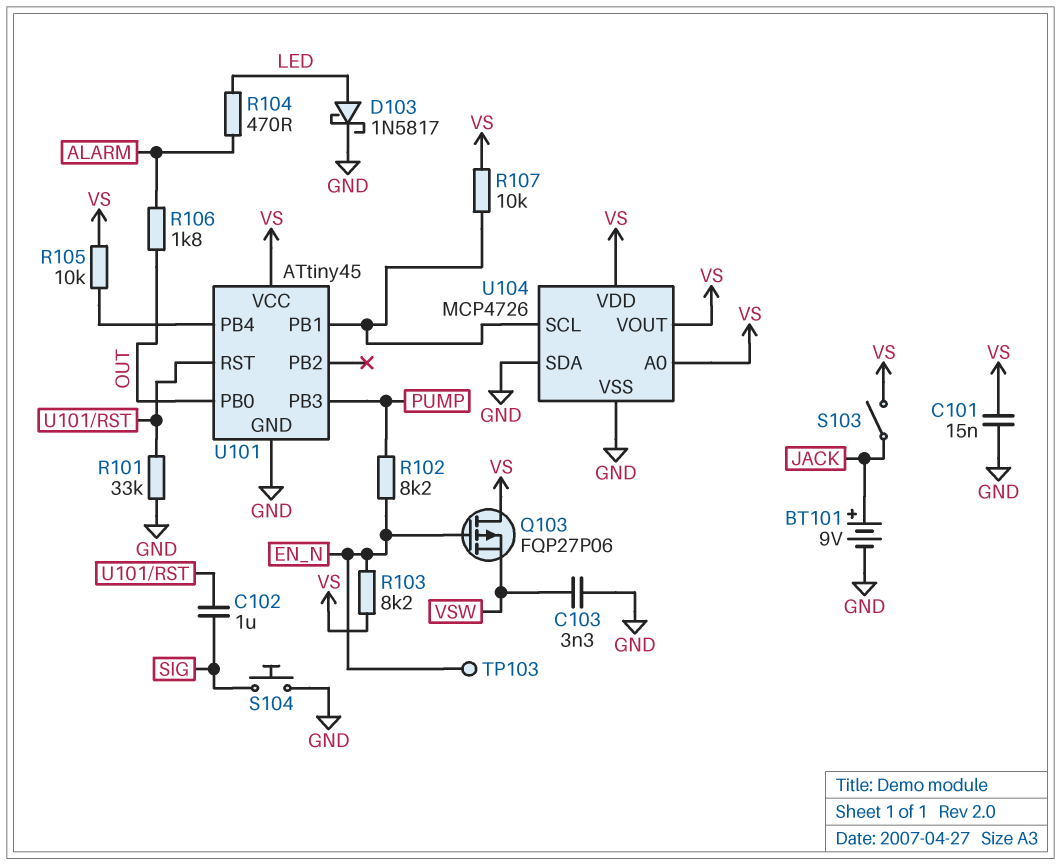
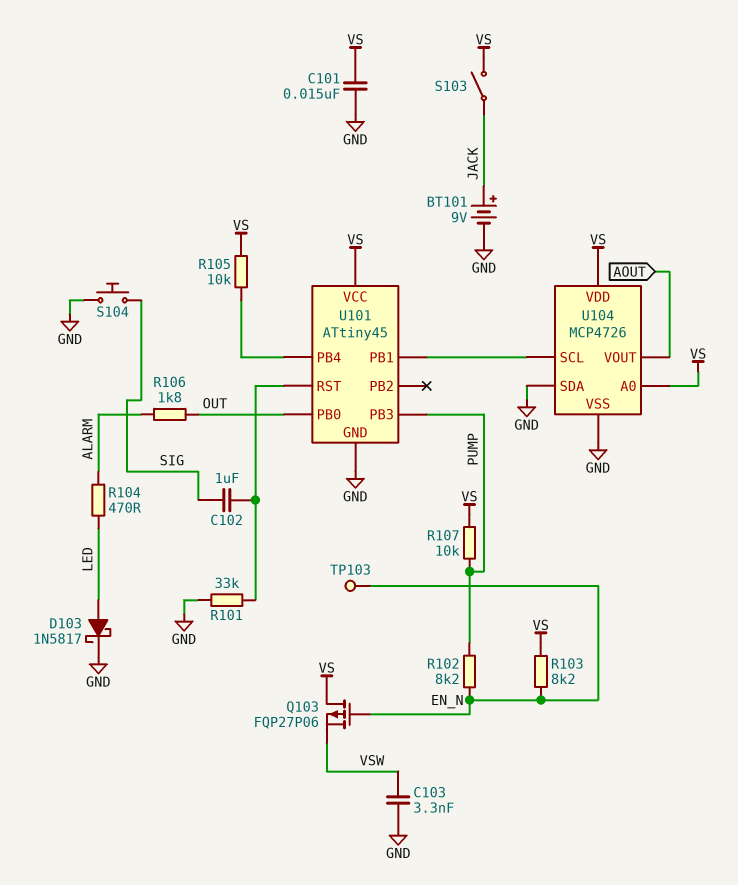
R107: 10k (U101/PB1, VS) -> 10k (PUMP, VS)
U104 pin VOUT: VS -> AOUT

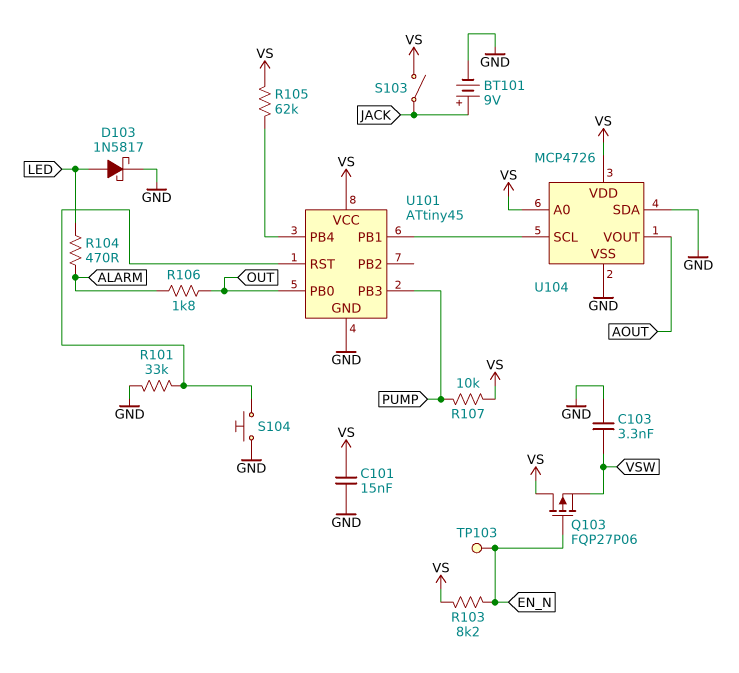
C102: 1uF (SIG, U101/RST) -> none
R102: 8.2k (EN_N, PUMP) -> none
R105: 10k (U101/PB4, VS) -> 62k (U101/PB4, VS)
S104: button (GND, SIG) -> button (GND, U101/RST)

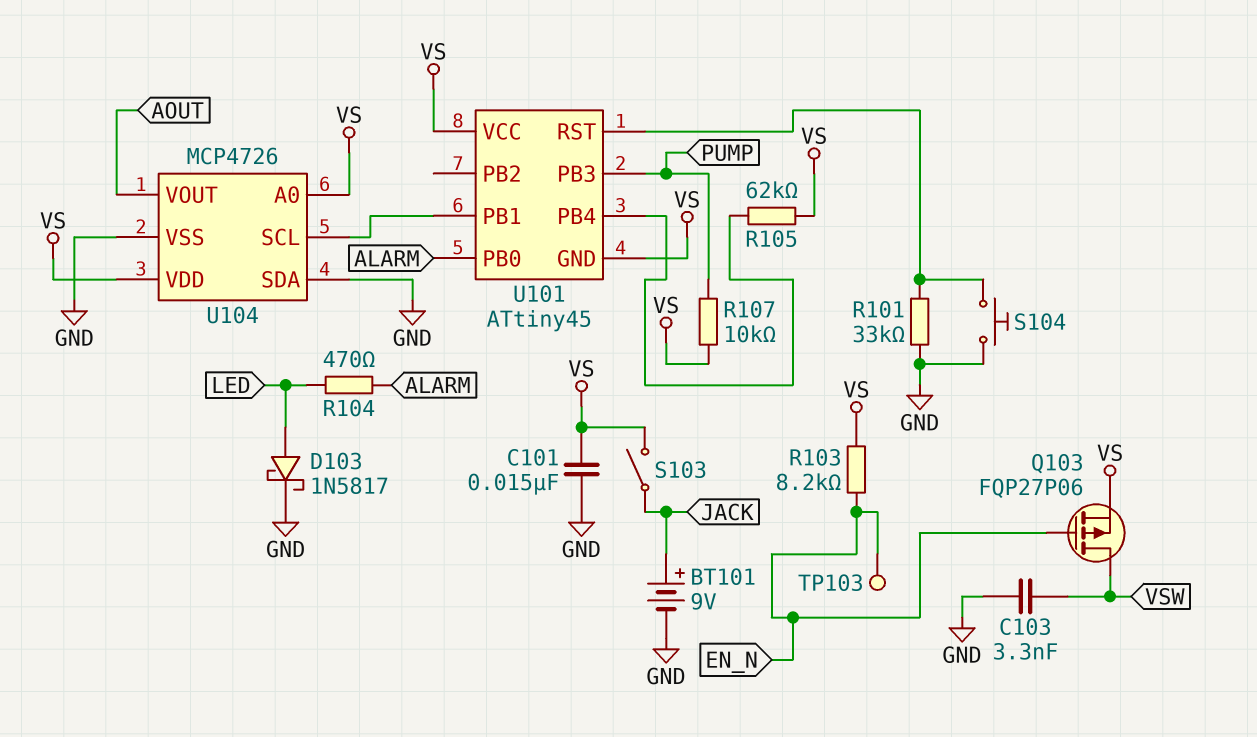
Q103: PMOS FQP27P06 (G EN_N, D VS, S VSW) -> PMOS FQP27P06 (G EN_N, D VSW, S VS)
R106: 1.8k (ALARM, OUT) -> none
U101 pin GND: GND -> VS
U101 pin PB0: OUT -> ALARM

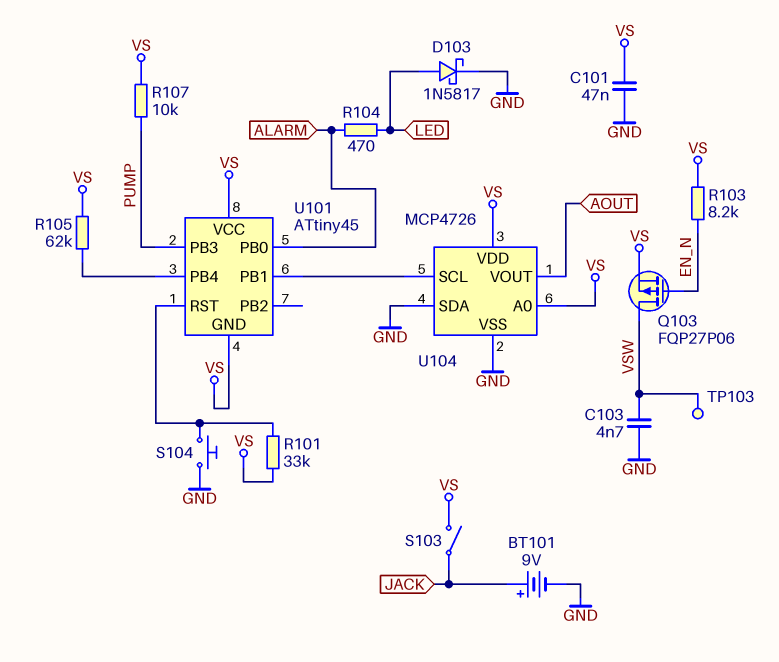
C101: 15nF (GND, VS) -> 47nF (GND, VS)
C103: 3.3nF (GND, VSW) -> 4.7nF (GND, VSW)
R101: 33k (GND, U101/RST) -> 33k (U101/RST, VS)
TP103: test point (EN_N) -> test point (VSW)

